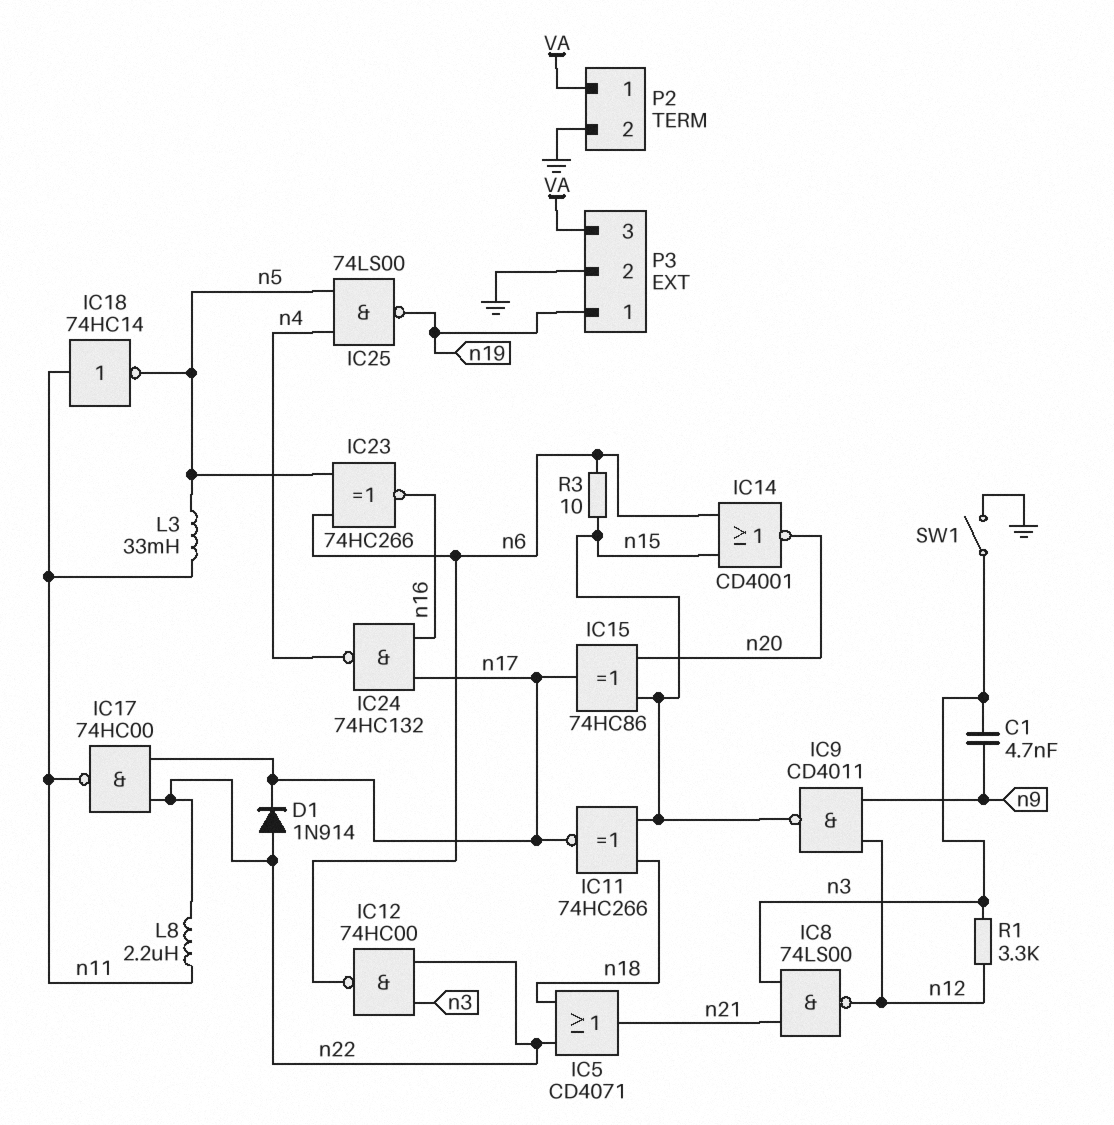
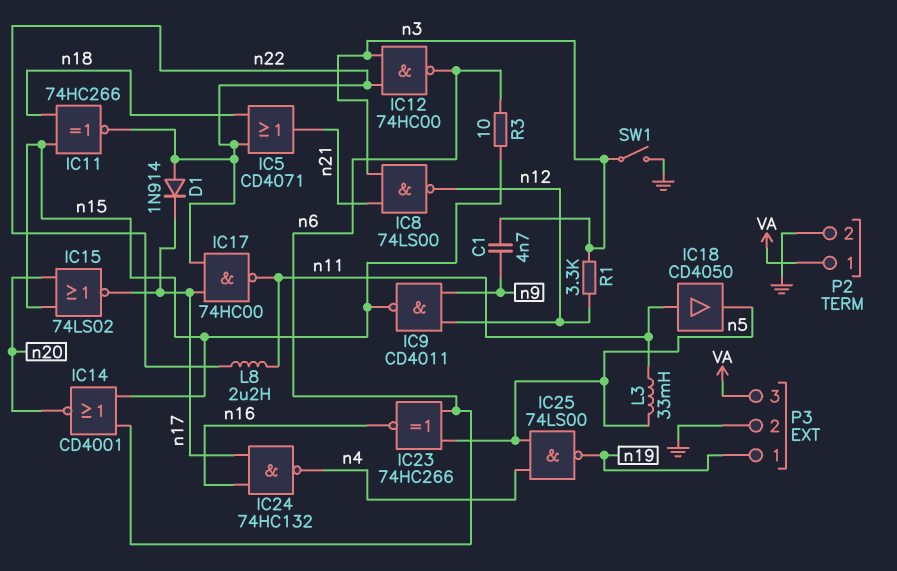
IC11: XNOR 74HC266 (in n15, in n18, out n17) -> XNOR 74HC266 (in n15, in n18, out n22)
IC15: XOR 74HC86 (in n15, in n20, out n17) -> NOR 74LS02 (in n15, in n20, out n17)
IC18: NOT 74HC14 (in n11, out n5) -> buffer CD4050 (in n11, out n5)

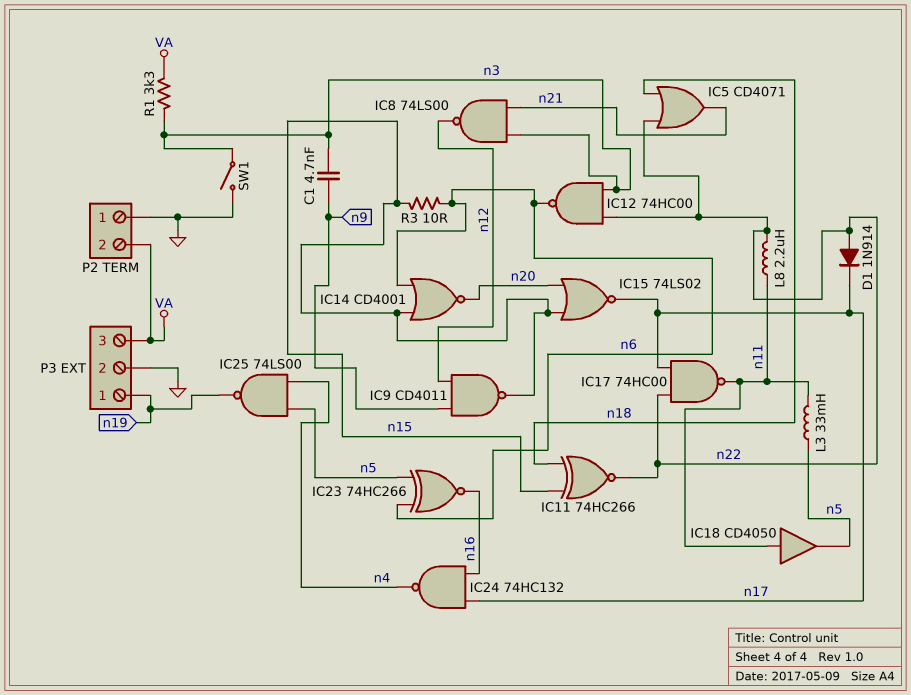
P2 pin 1: VA -> GND
P2 pin 2: GND -> VA
R1: 3.3k (n3, n12) -> 3.3k (VA, n3)

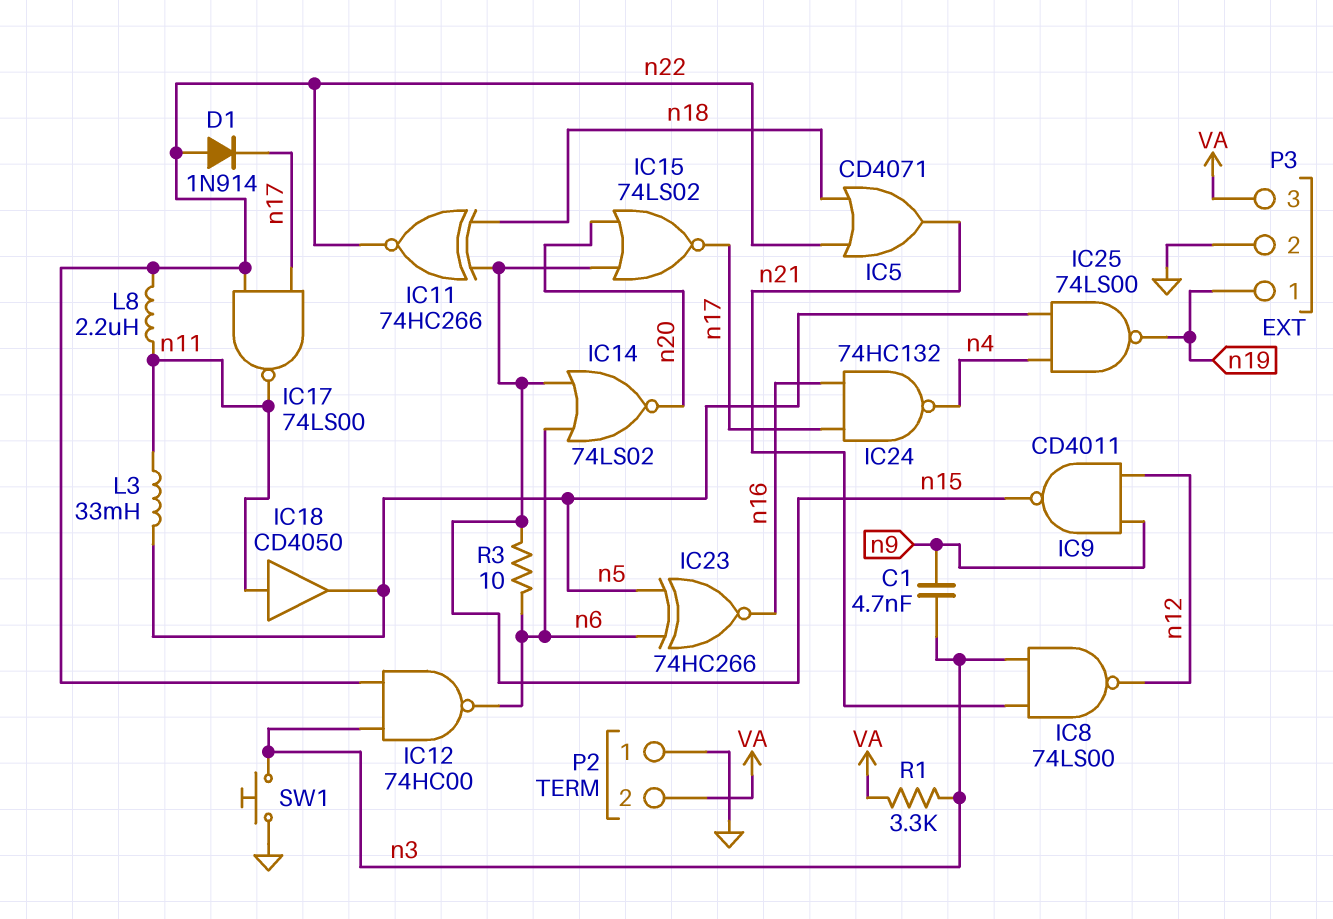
IC14: NOR CD4001 (in n6, in n15, out n20) -> NOR 74LS02 (in n6, in n15, out n20)
IC17: NAND 74HC00 (in n17, in n22, out n11) -> NAND 74LS00 (in n17, in n22, out n11)
SW1: switch (GND, n3) -> button (GND, n3)

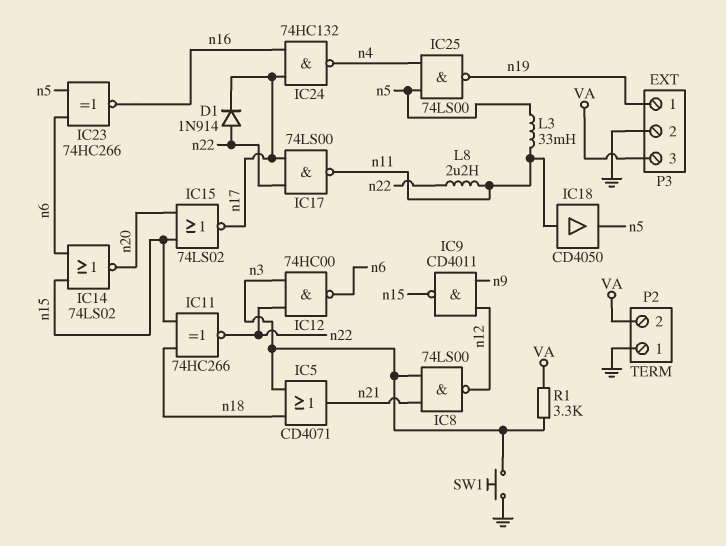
C1: 4.7nF (n3, n9) -> none
IC5: OR CD4071 (in n18, in n22, out n21) -> OR CD4071 (in n3, in n18, out n21)
R3: 10 (n6, n15) -> none

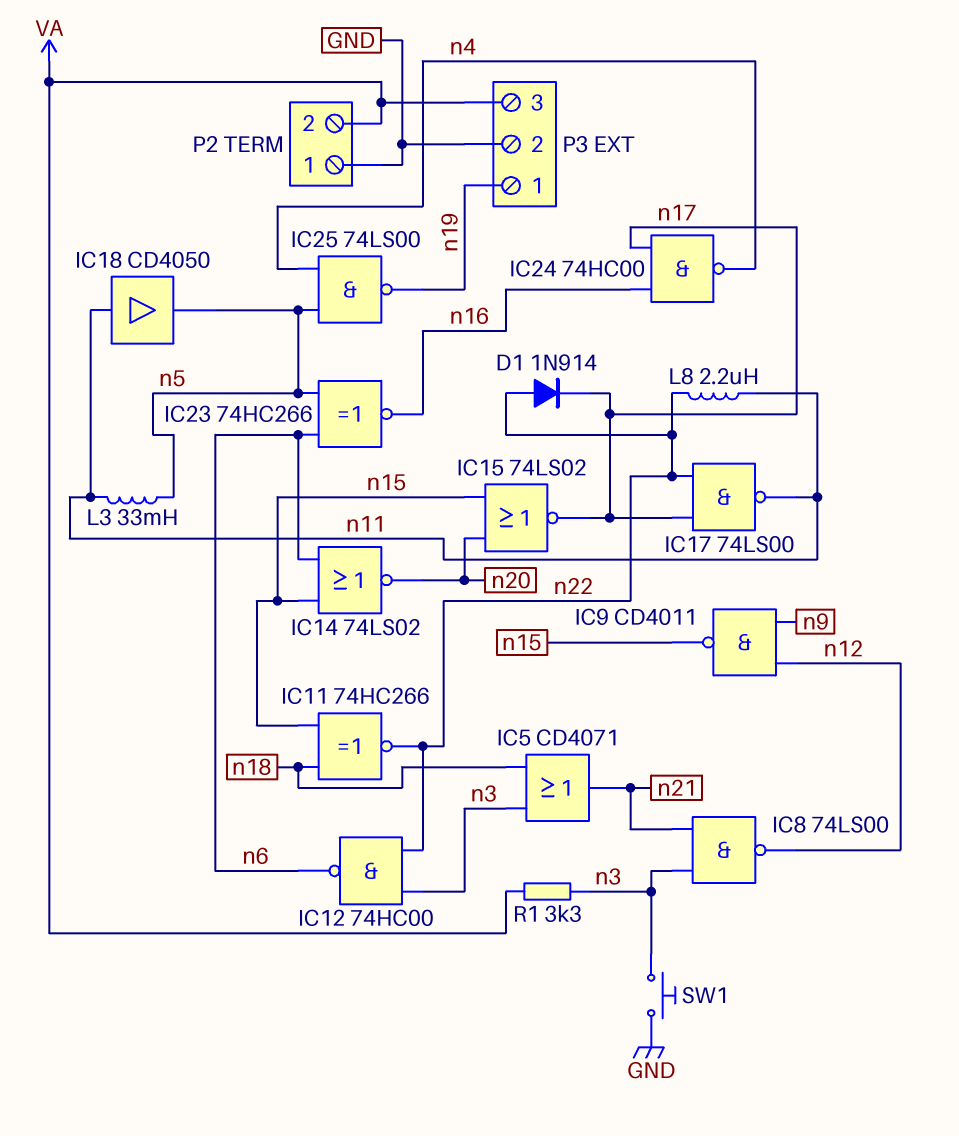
IC24: NAND 74HC132 (in n16, in n17, out n4) -> NAND 74HC00 (in n16, in n17, out n4)

